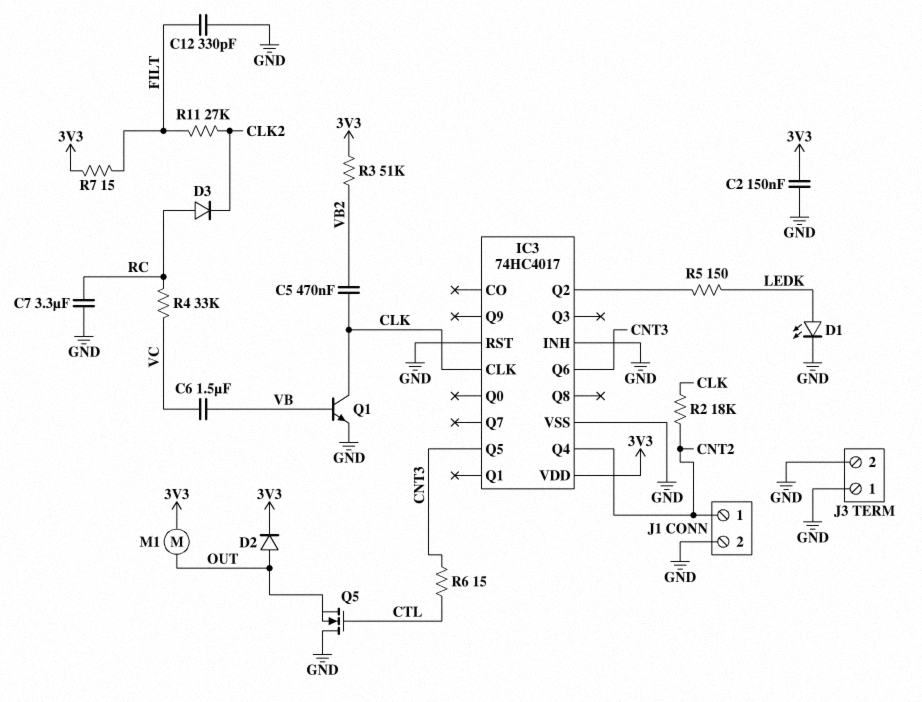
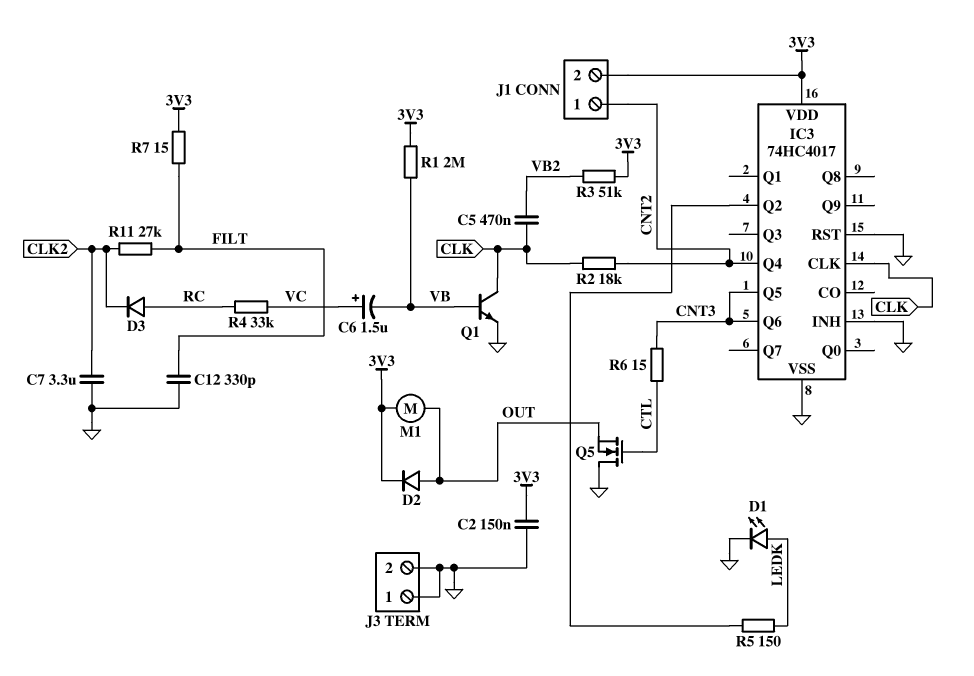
C6: 1.5uF (VB, VC) -> 1.5uF (plus VC, minus VB)
C7: 3.3uF (GND, RC) -> 3.3uF (CLK2, GND)
J1 pin 2: GND -> 3V3
R1: none -> 2M (3V3, VB)

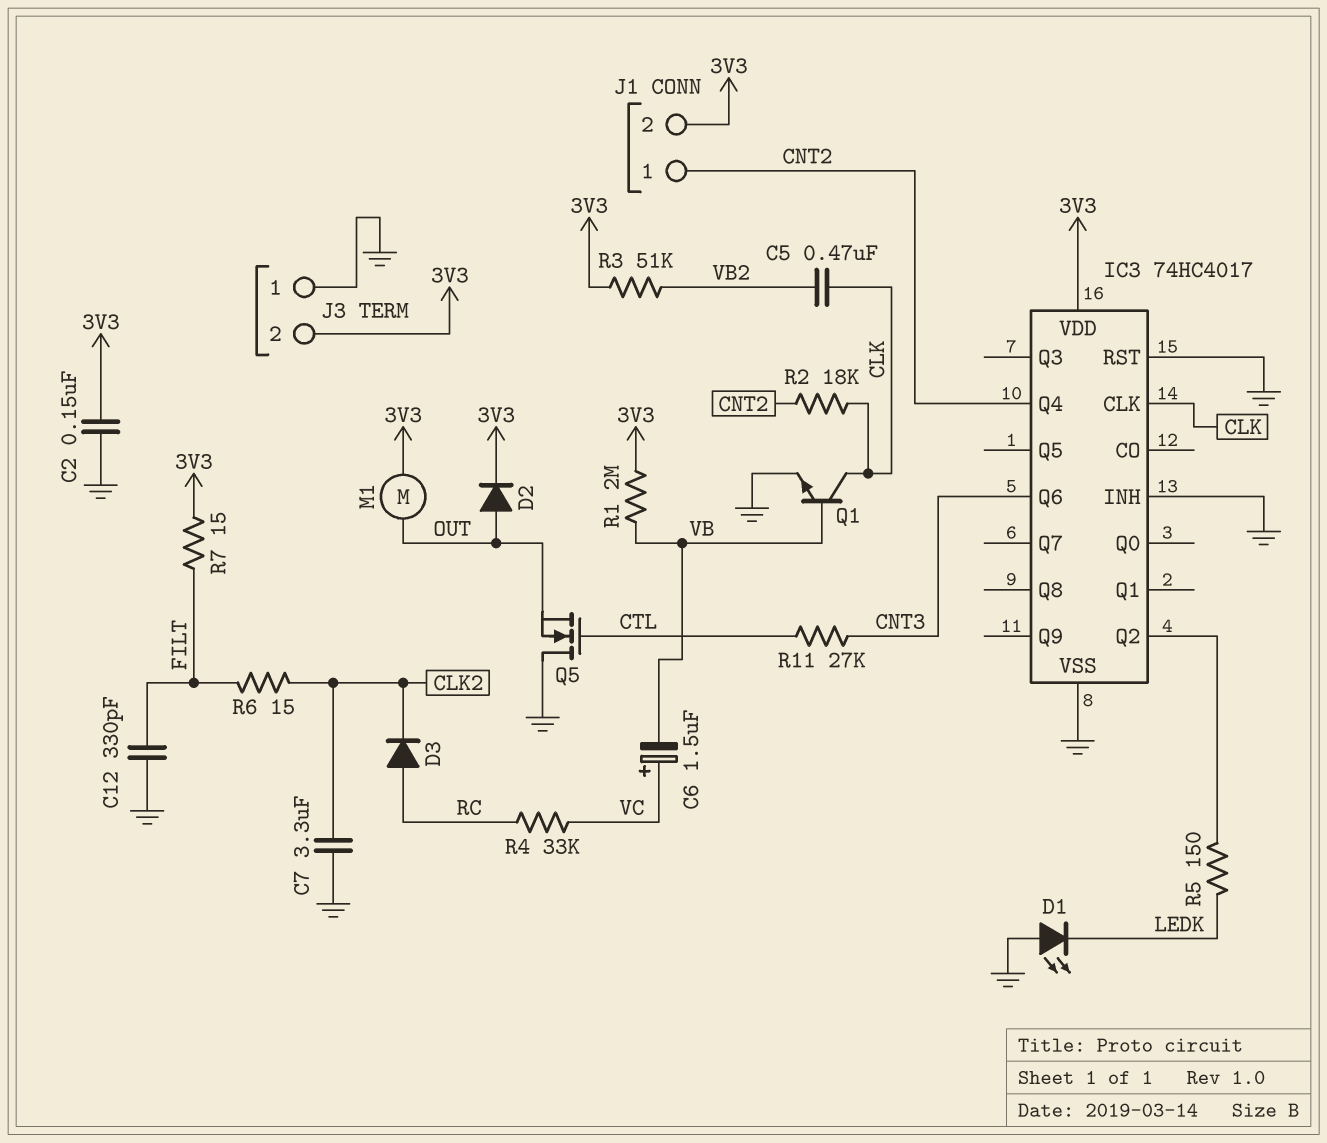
D1: LED (A LEDK, K GND) -> LED (A GND, K LEDK)
IC3 pin Q5: CNT3 -> none
J3 pin 2: GND -> 3V3
R6: 15 (CNT3, CTL) -> 15 (CLK2, FILT)
R11: 27k (CLK2, FILT) -> 27k (CNT3, CTL)

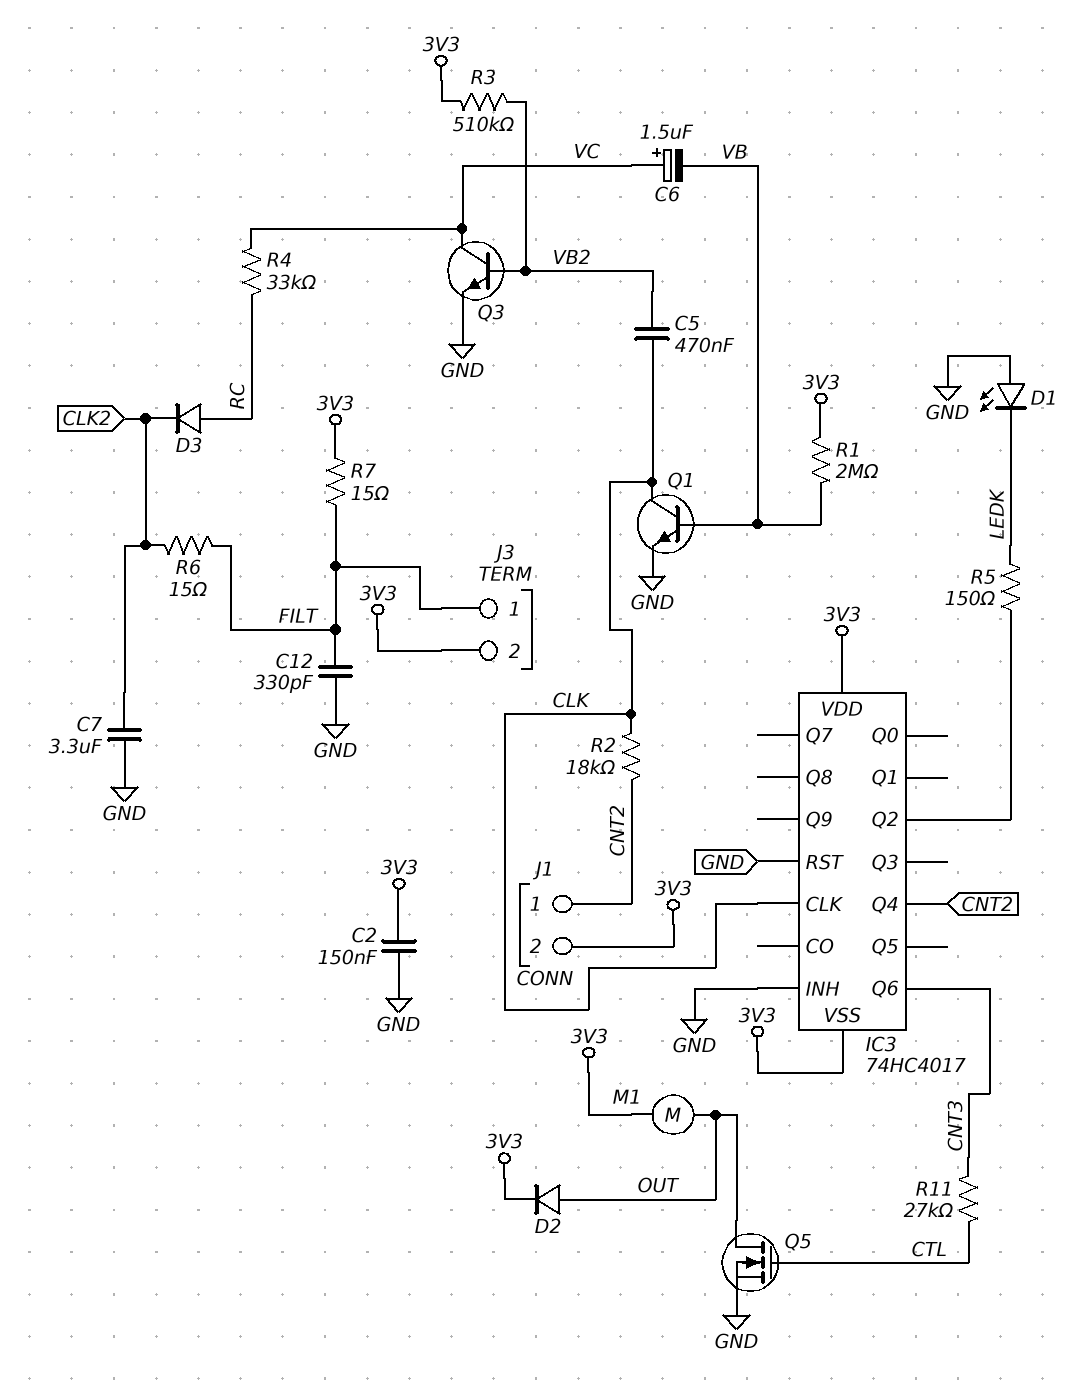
IC3 pin VSS: GND -> 3V3
J3 pin 1: GND -> FILT
Q3: none -> NPN (B VB2, C VC, E GND)
Q5: NMOS (G CTL, D GND, S OUT) -> NMOS (G CTL, D OUT, S GND)
R3: 51k (3V3, VB2) -> 510k (3V3, VB2)

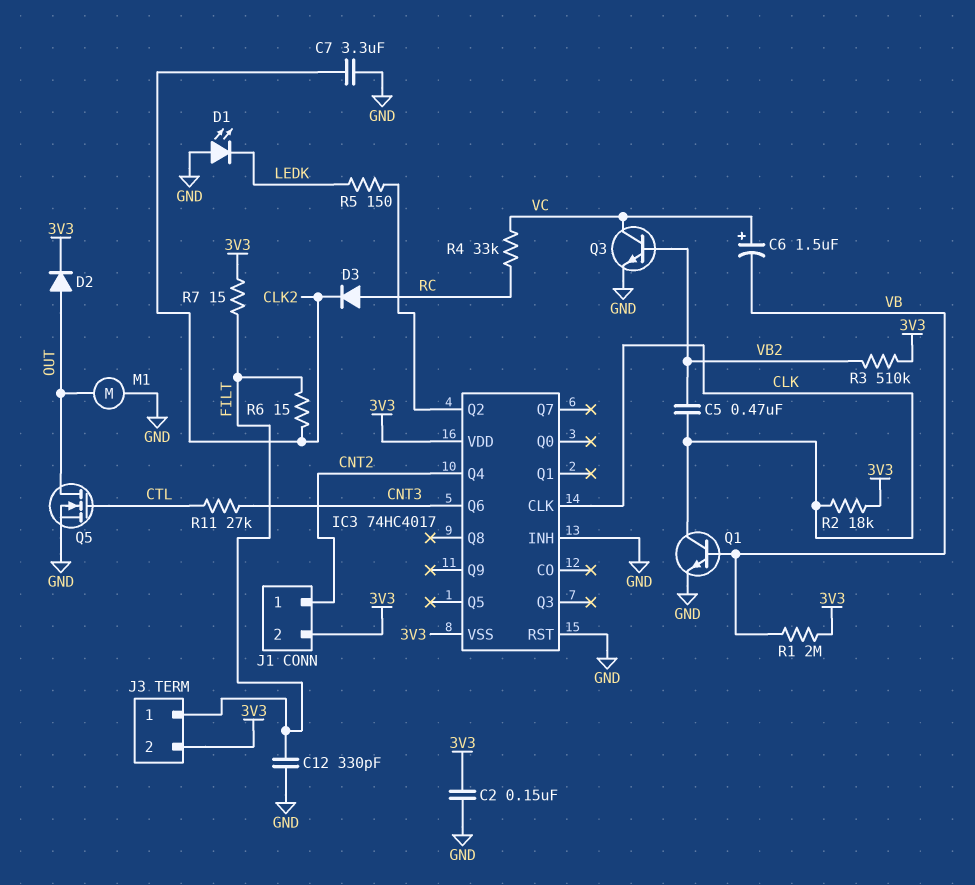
M1: motor (3V3, OUT) -> motor (GND, OUT)
R2: 18k (CLK, CNT2) -> 18k (3V3, CLK)

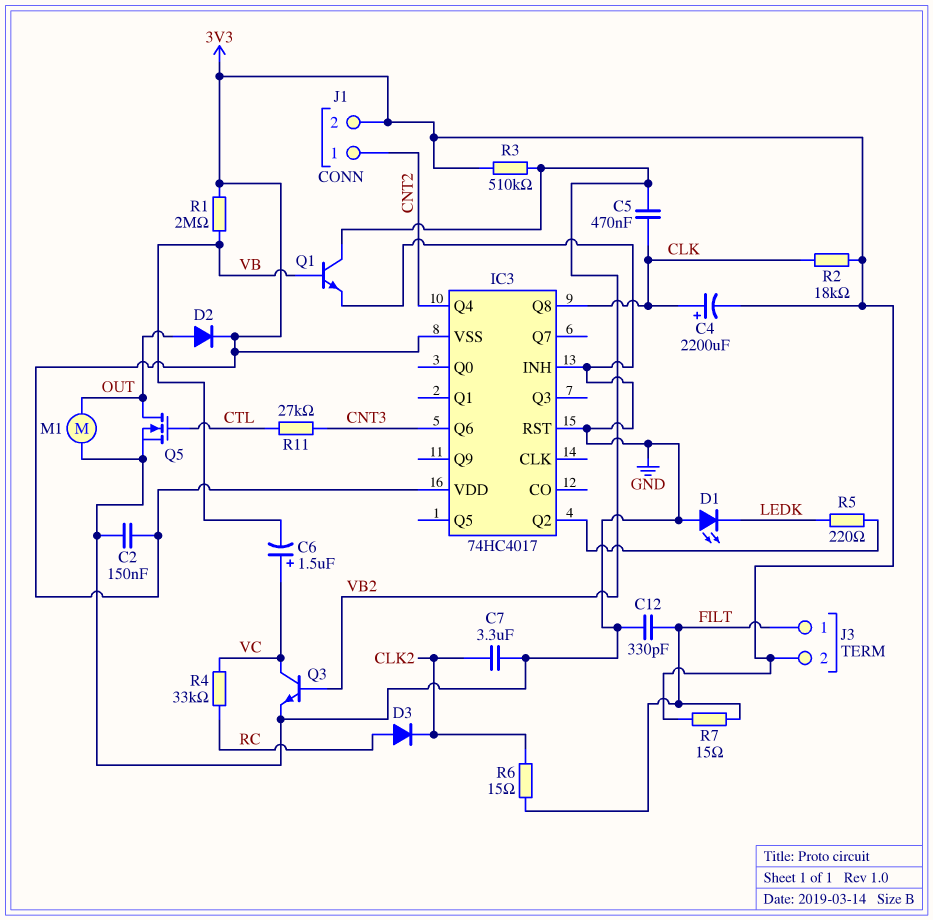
C4: none -> 2200uF (plus CLK, minus 3V3)
IC3 pin CLK: CLK -> none
IC3 pin Q8: none -> CLK
Q1: NPN (B VB, C CLK, E GND) -> NPN (B VB, C VB2, E GND)
R5: 150 (IC3/Q2, LEDK) -> 220 (IC3/Q2, LEDK)

